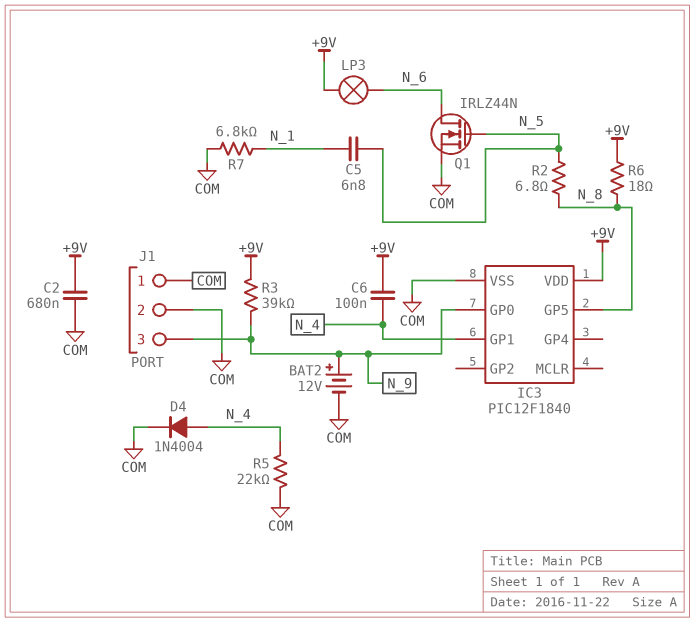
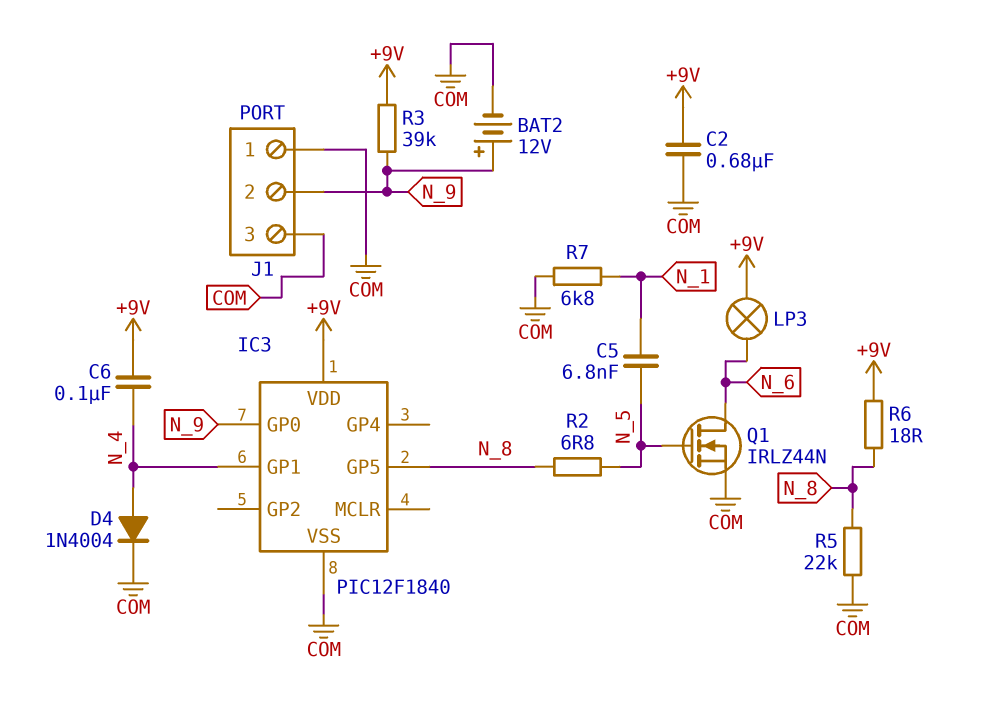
J1 pin 2: COM -> N_9
J1 pin 3: N_9 -> COM
R5: 22k (COM, N_4) -> 22k (COM, N_8)

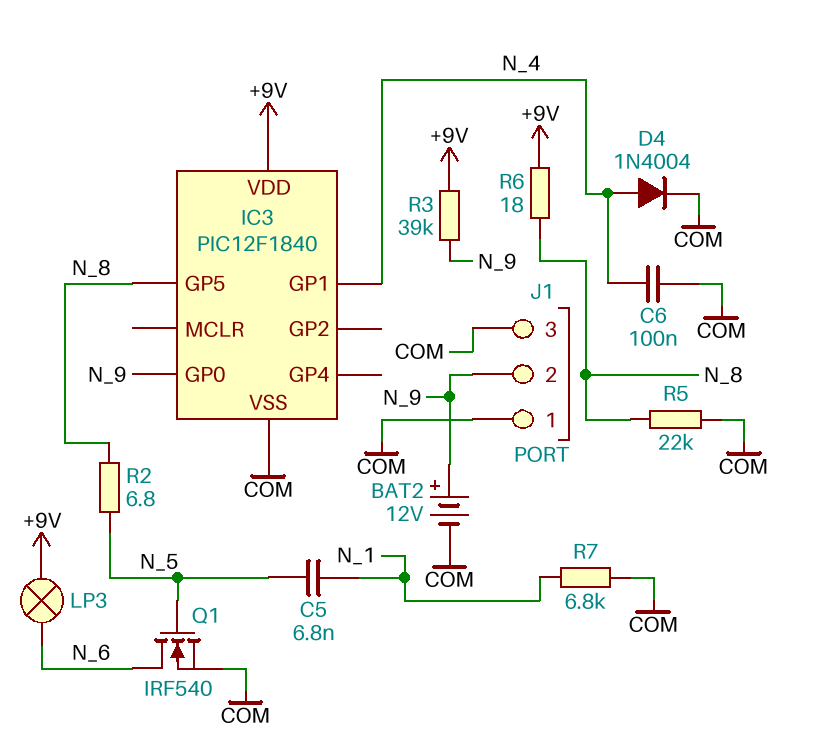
C2: 680nF (+9V, COM) -> none
C6: 100nF (+9V, N_4) -> 100nF (COM, N_4)
Q1: NMOS IRLZ44N (G N_5, D N_6, S COM) -> NMOS IRF540 (G N_5, D N_6, S COM)

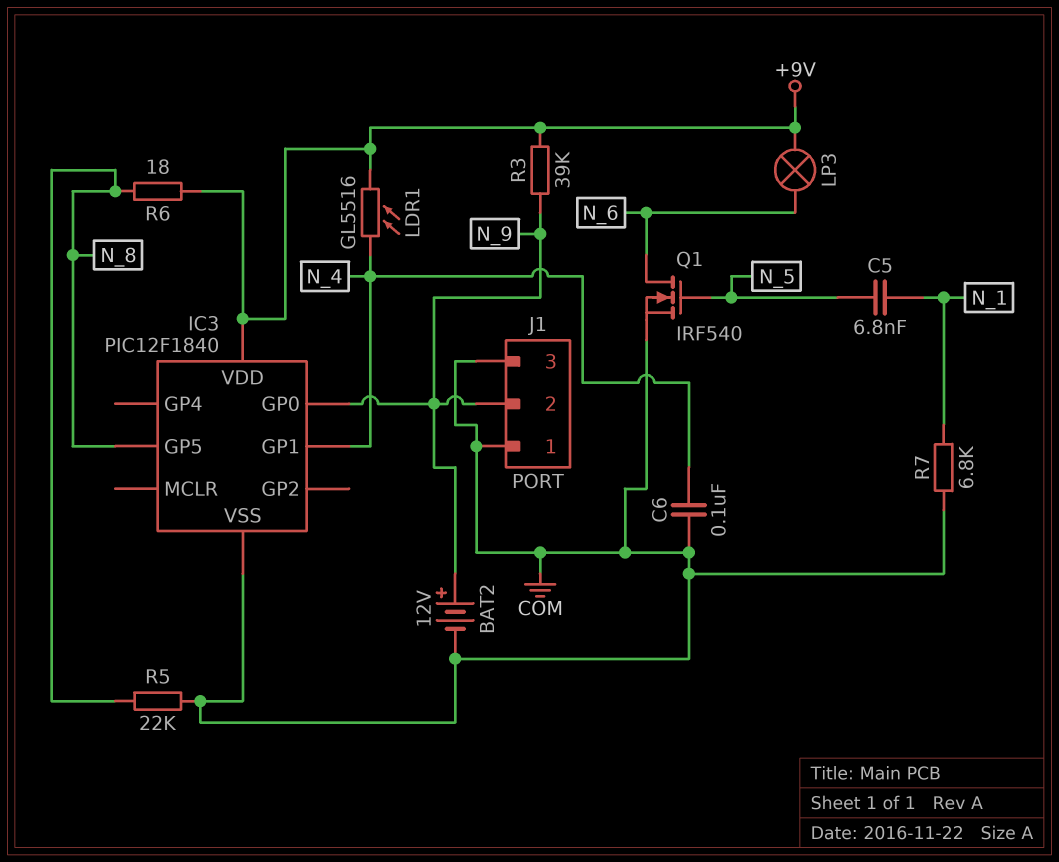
D4: diode 1N4004 (A N_4, K COM) -> none
LDR1: none -> GL5516 (+9V, N_4)
R2: 6.8 (N_5, N_8) -> none

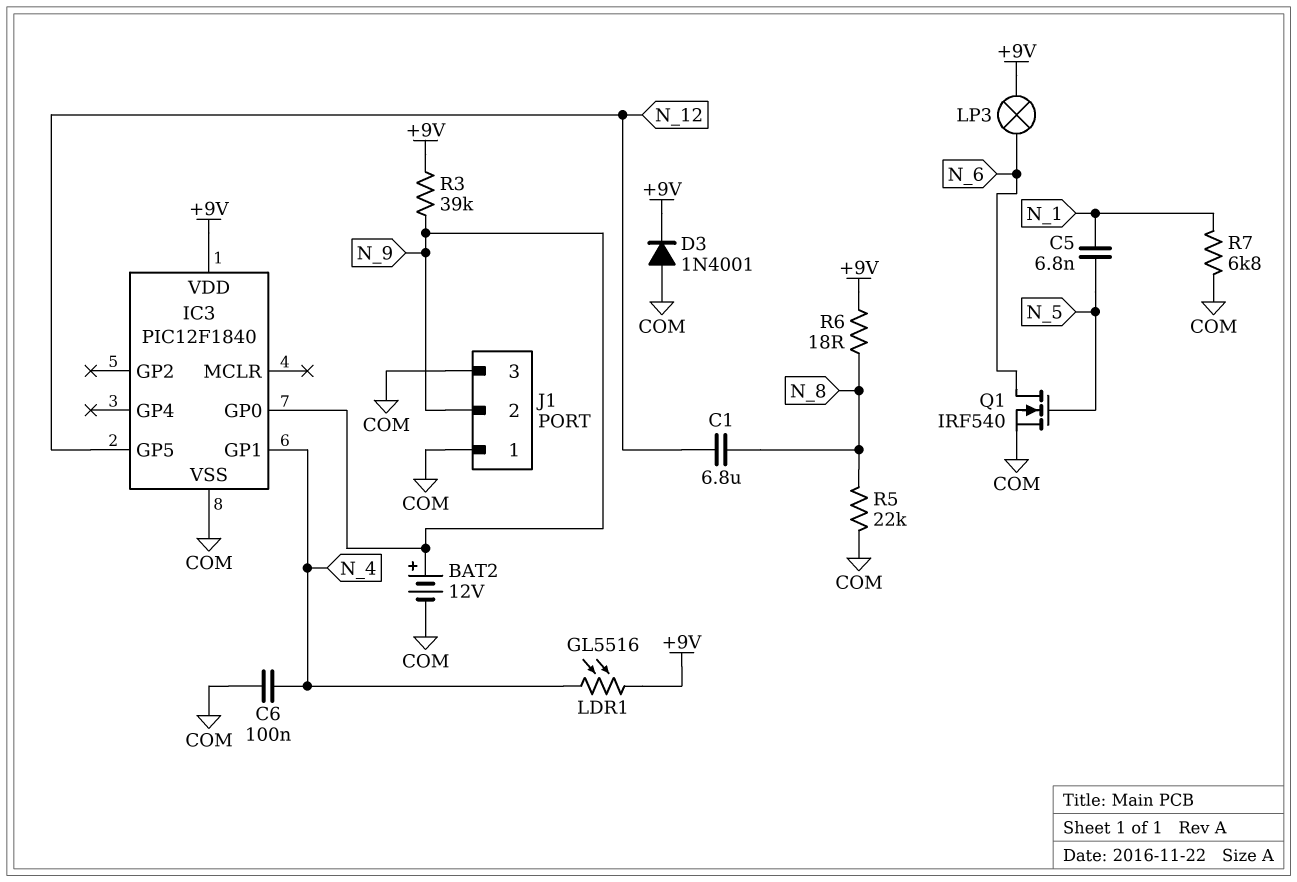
C1: none -> 6.8uF (N_8, N_12)
D3: none -> diode 1N4001 (A COM, K +9V)
IC3 pin GP5: N_8 -> N_12

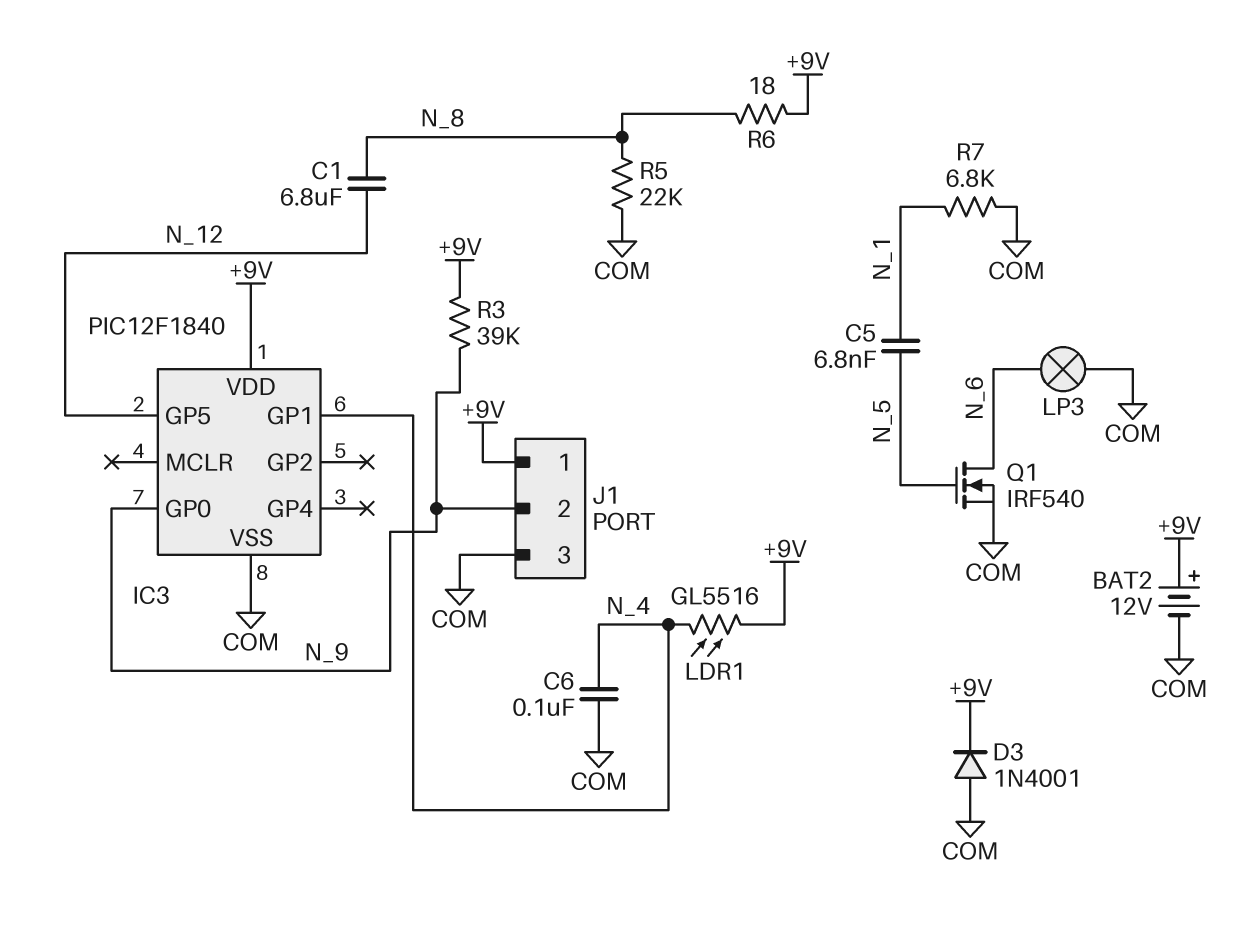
BAT2: 12V (plus N_9, minus COM) -> 12V (plus +9V, minus COM)
J1 pin 1: COM -> +9V
LP3: lamp (+9V, N_6) -> lamp (COM, N_6)

